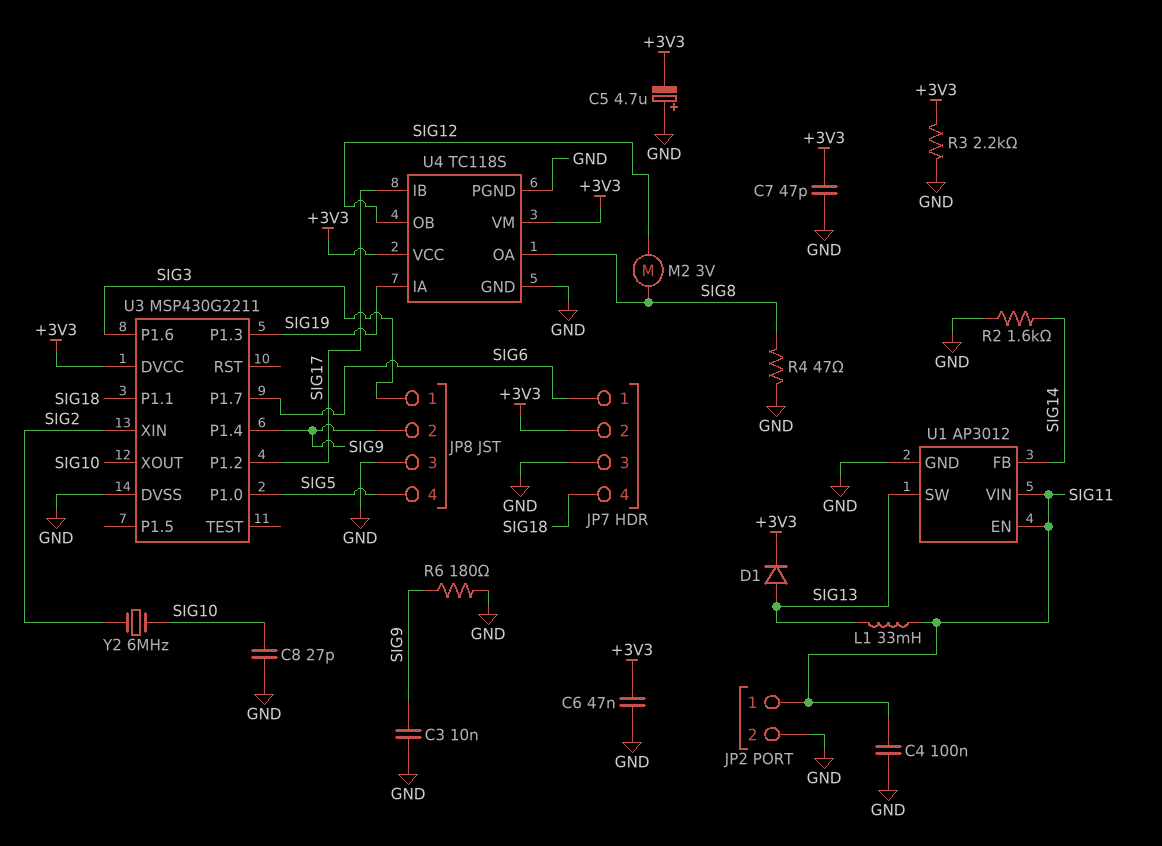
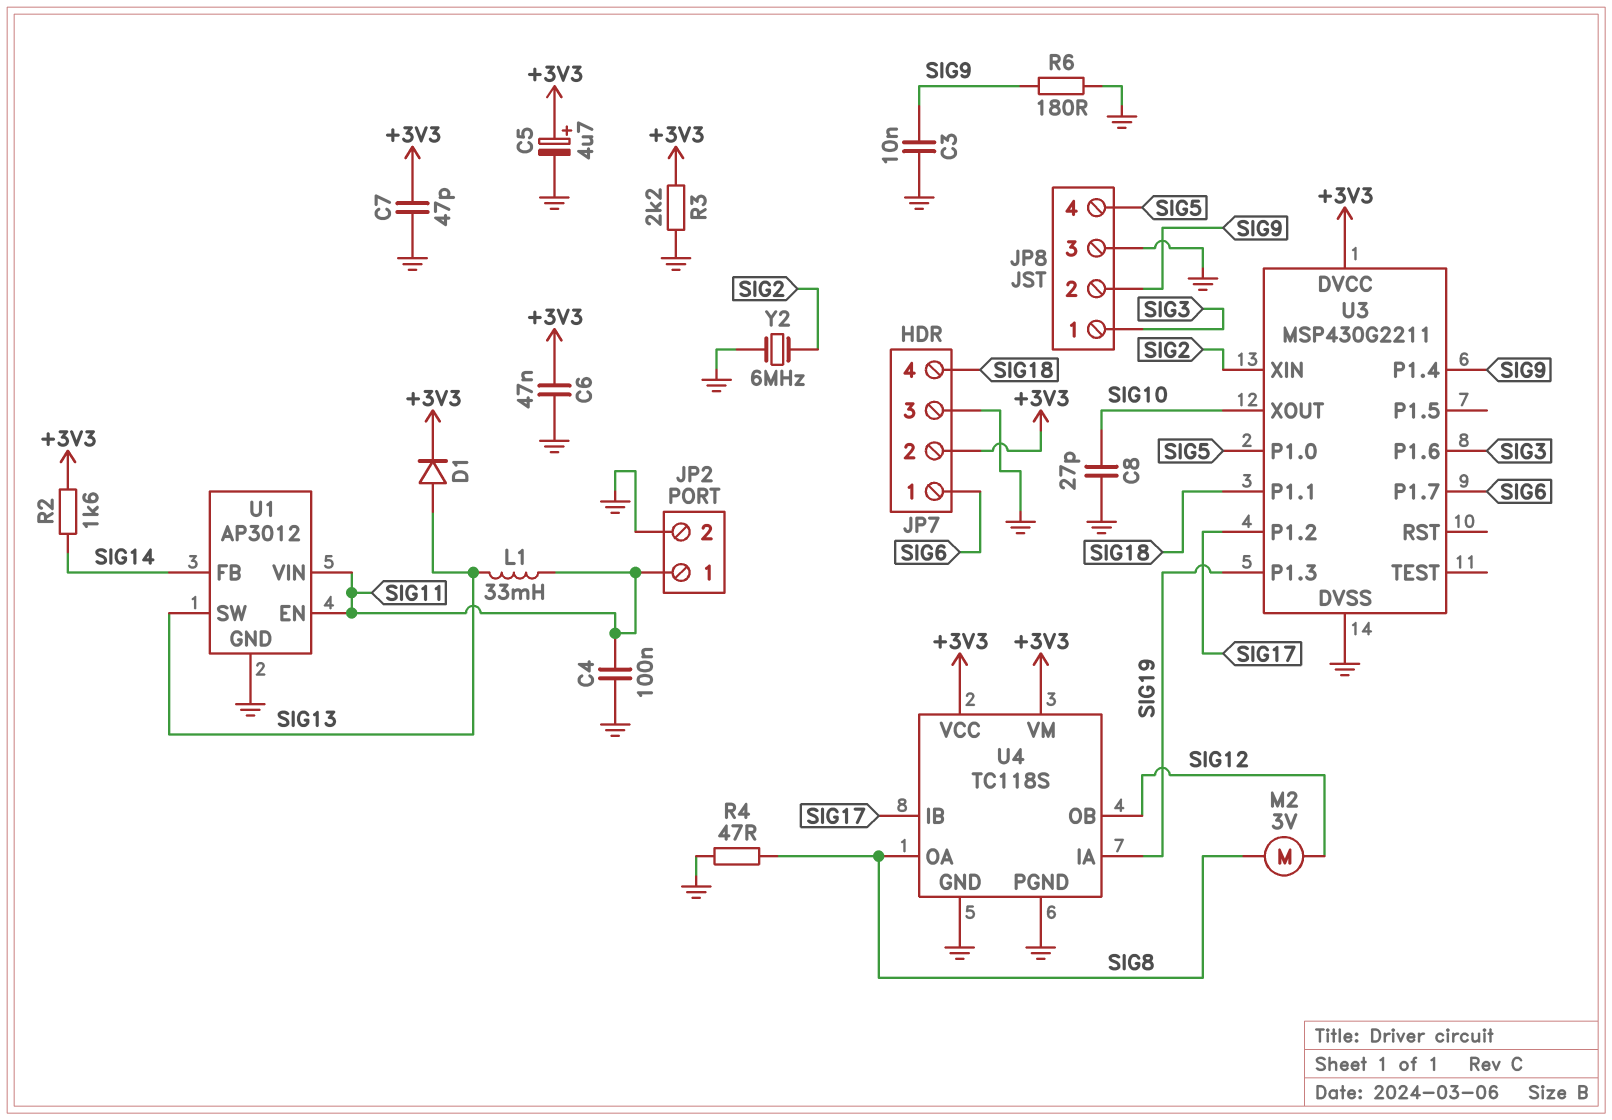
C5: 4.7uF (plus GND, minus +3V3) -> 4.7uF (plus +3V3, minus GND)
R2: 1.6k (GND, SIG14) -> 1.6k (+3V3, SIG14)
Y2: 6MHz (SIG2, SIG10) -> 6MHz (GND, SIG2)

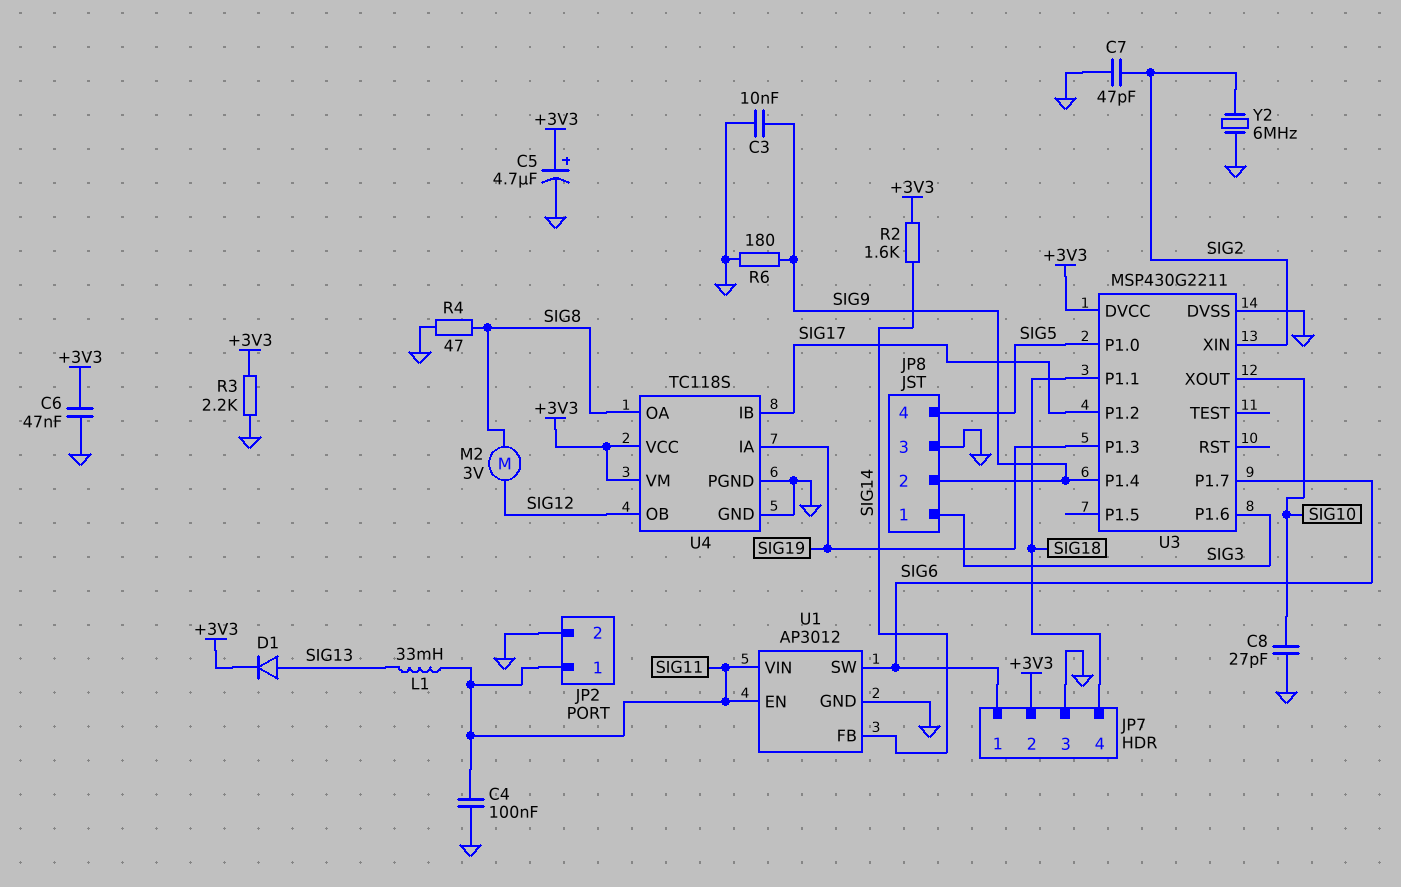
C7: 47pF (+3V3, GND) -> 47pF (GND, SIG2)
U1 pin SW: SIG13 -> SIG6

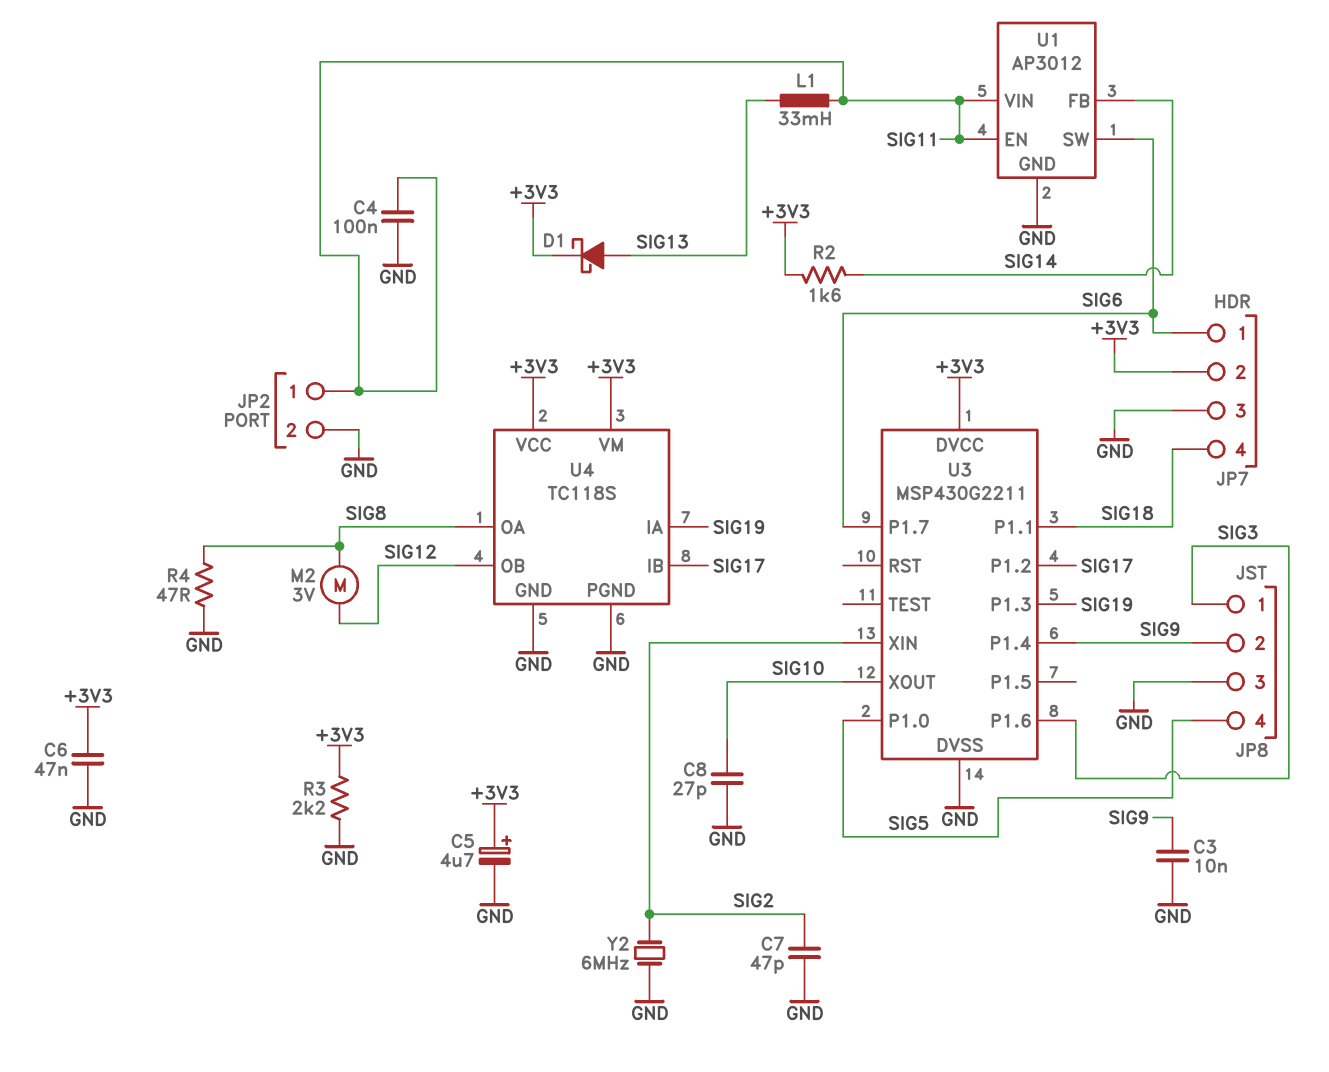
D1: diode (A SIG13, K +3V3) -> schottky (A SIG13, K +3V3)
R6: 180 (GND, SIG9) -> none

